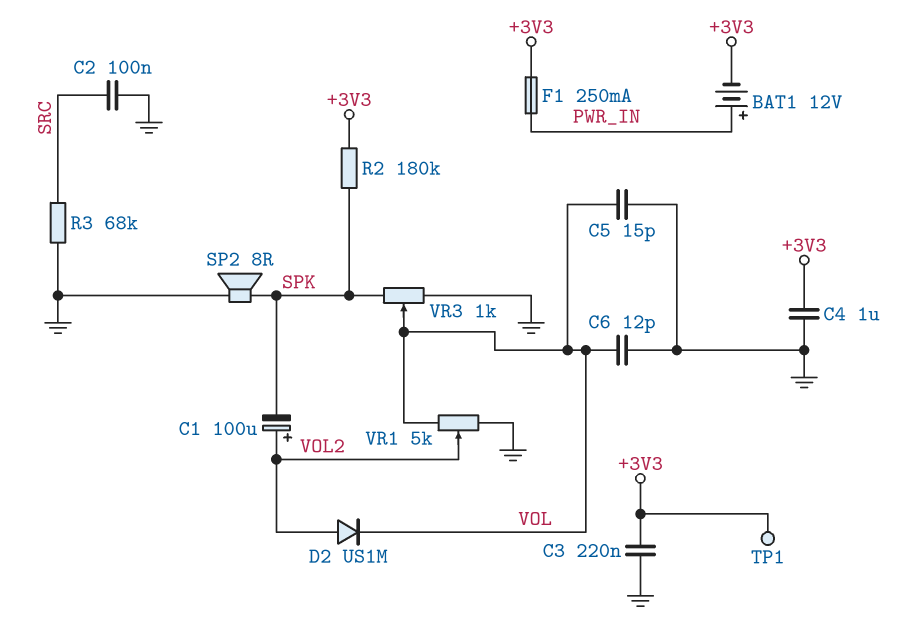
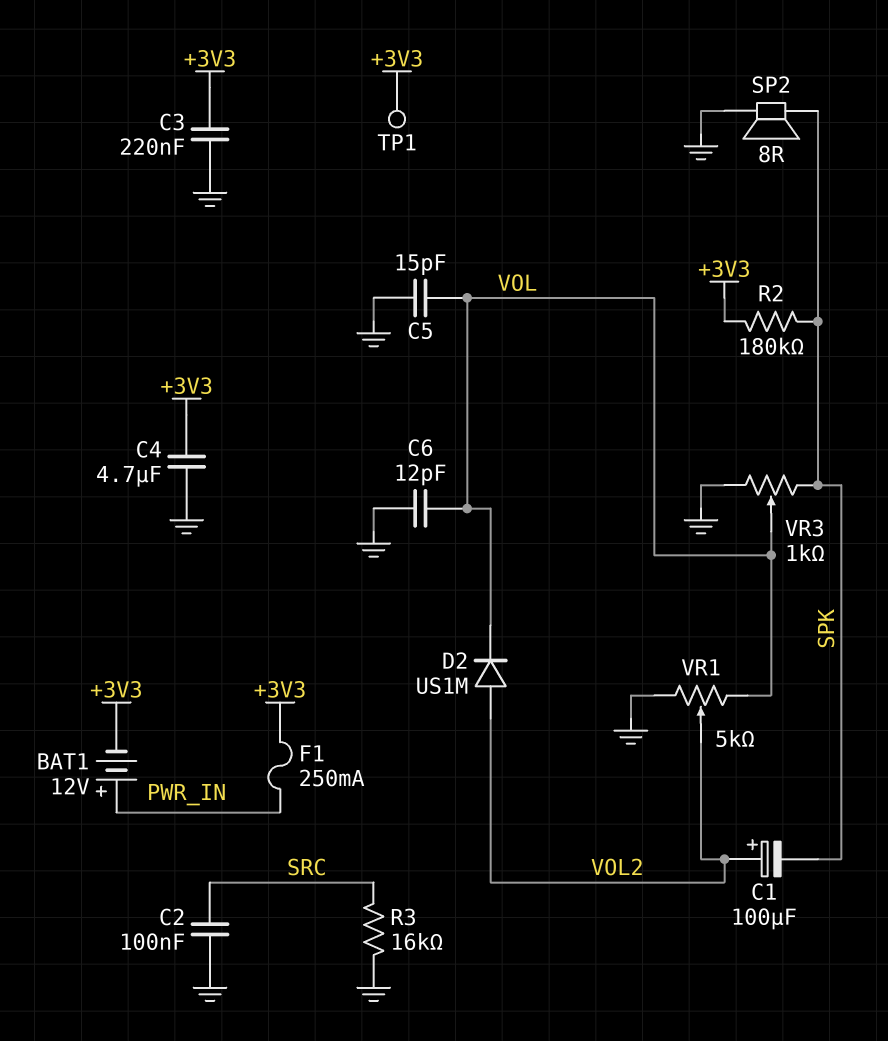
C4: 1uF (+3V3, GND) -> 4.7uF (+3V3, GND)
R3: 68k (GND, SRC) -> 16k (GND, SRC)

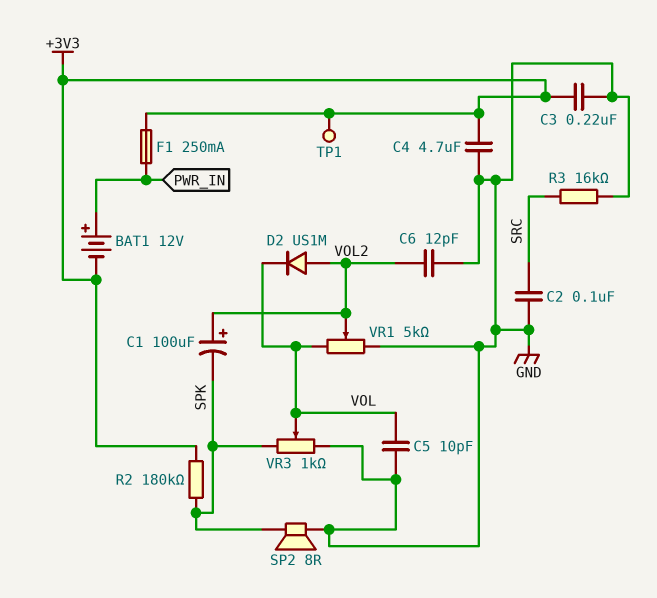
C5: 15pF (GND, VOL) -> 10pF (GND, VOL)
C6: 12pF (GND, VOL) -> 12pF (GND, VOL2)

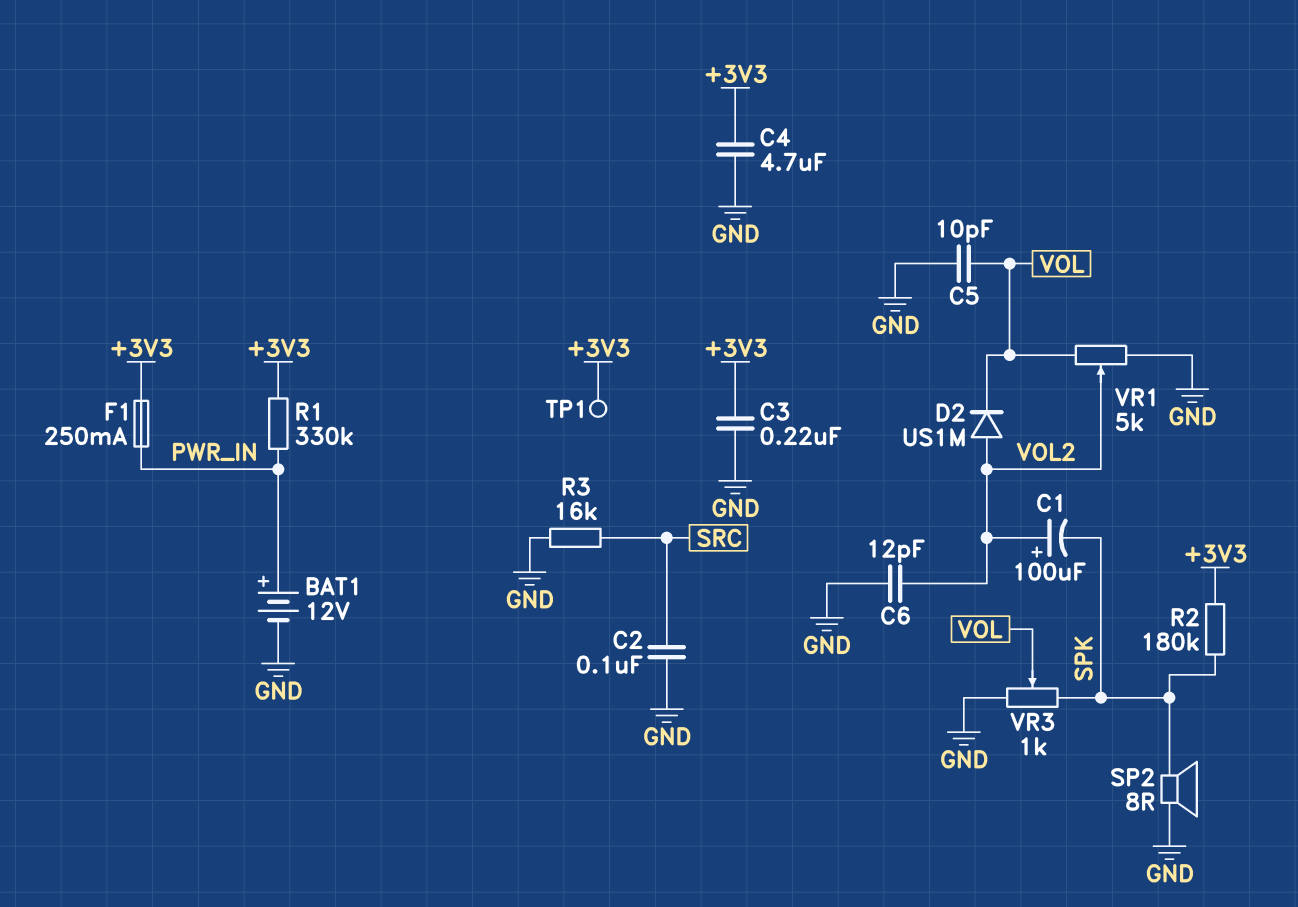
BAT1: 12V (plus PWR_IN, minus +3V3) -> 12V (plus PWR_IN, minus GND)
R1: none -> 330k (+3V3, PWR_IN)

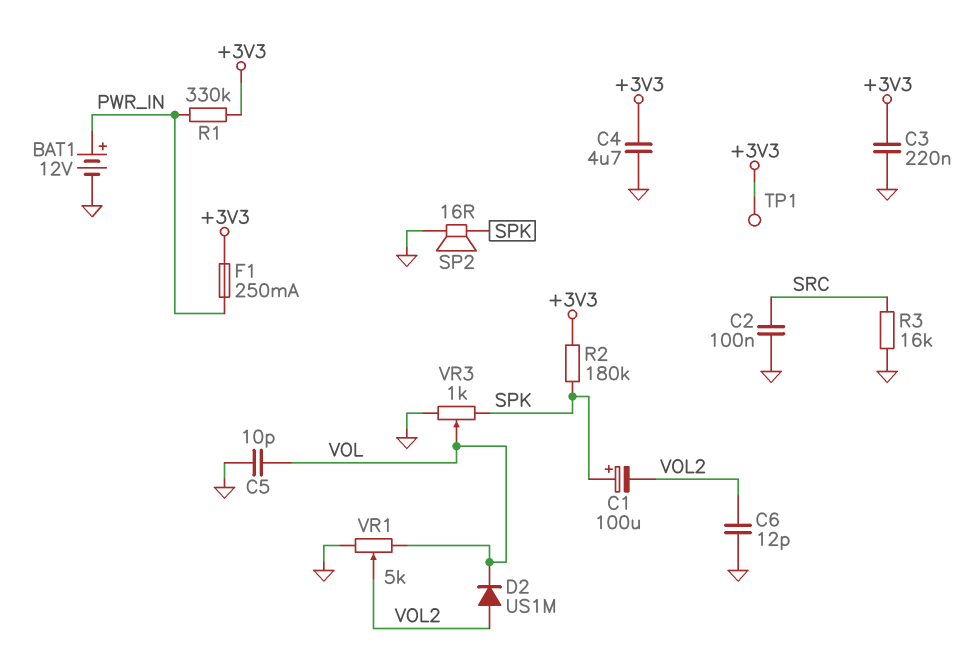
C1: 100uF (plus VOL2, minus SPK) -> 100uF (plus SPK, minus VOL2)
SP2: speaker 8R (GND, SPK) -> speaker 16R (GND, SPK)

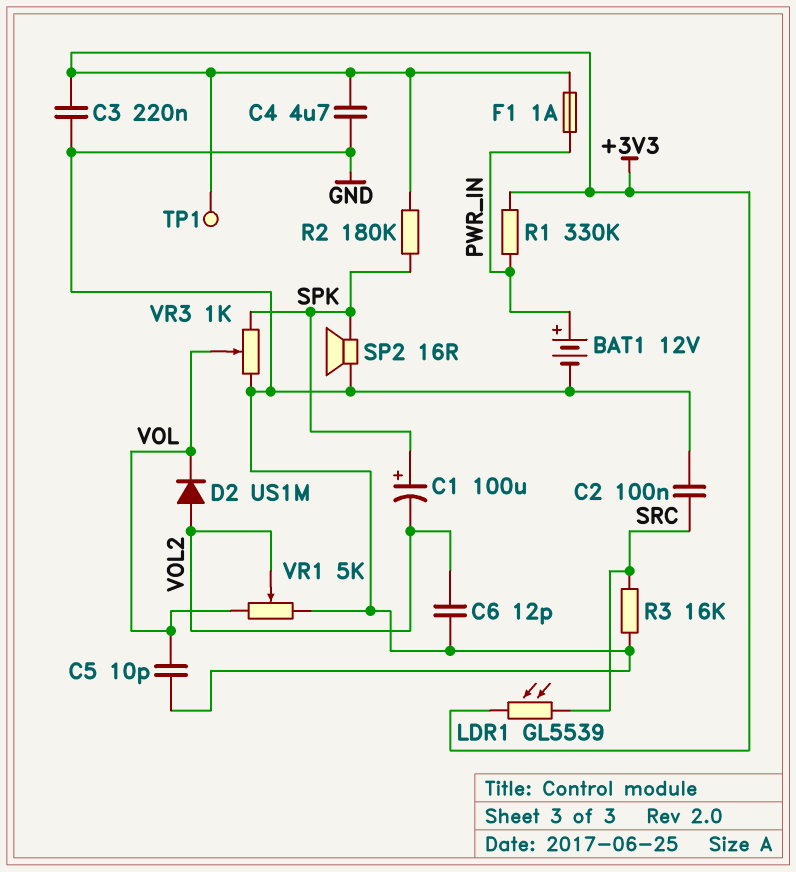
F1: 250mA (+3V3, PWR_IN) -> 1A (+3V3, PWR_IN)
LDR1: none -> GL5539 (+3V3, SRC)

